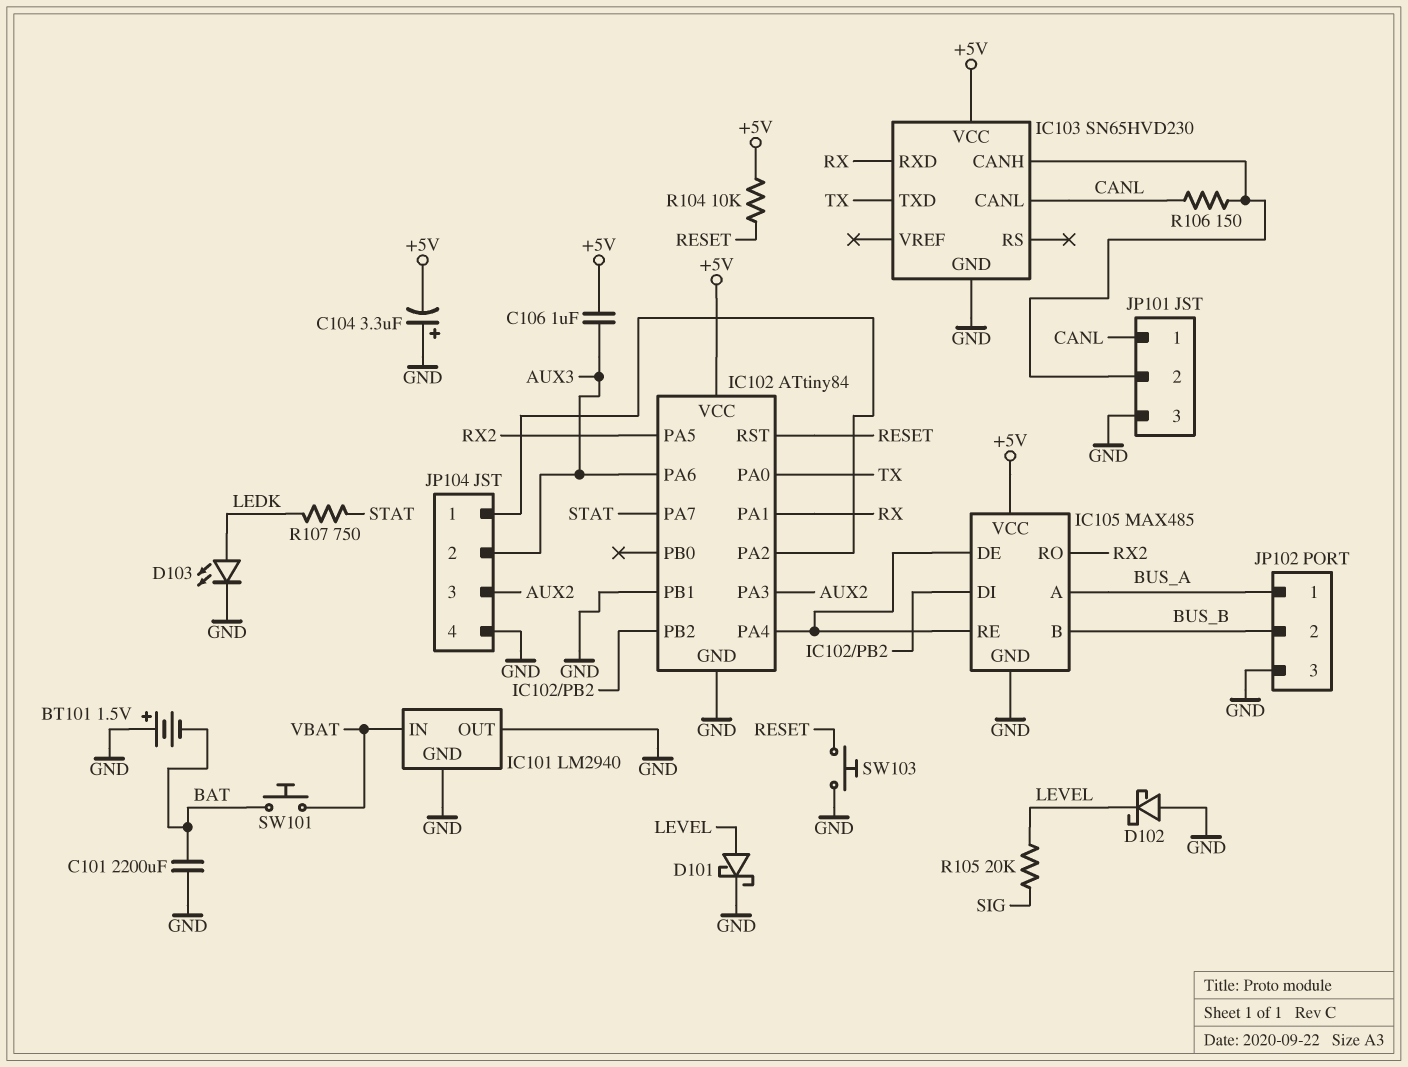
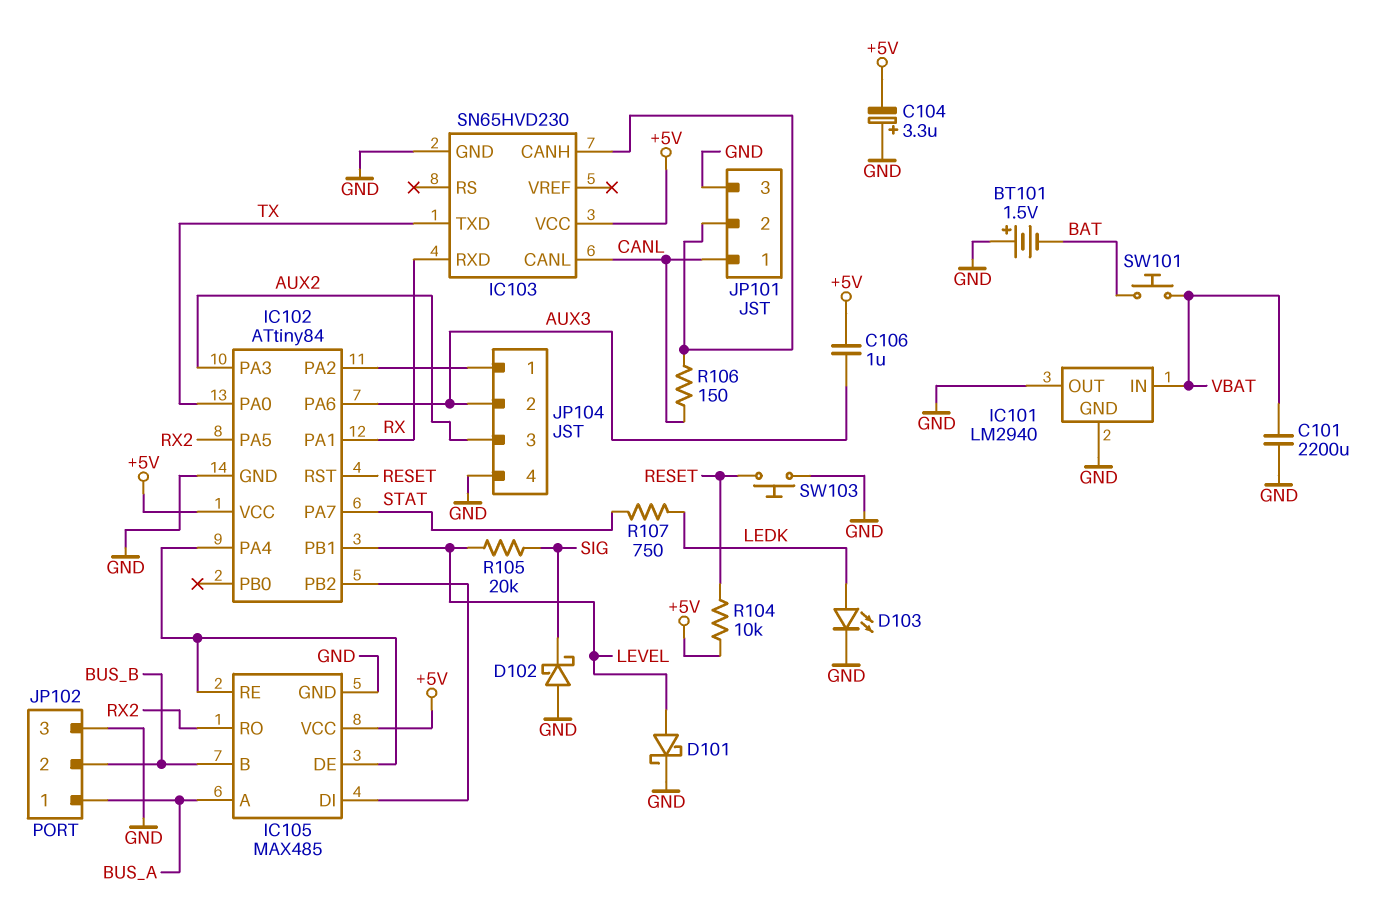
C101: 2200uF (BAT, GND) -> 2200uF (GND, VBAT)
D102: schottky (A GND, K LEVEL) -> schottky (A GND, K SIG)
IC102 pin PB1: GND -> LEVEL

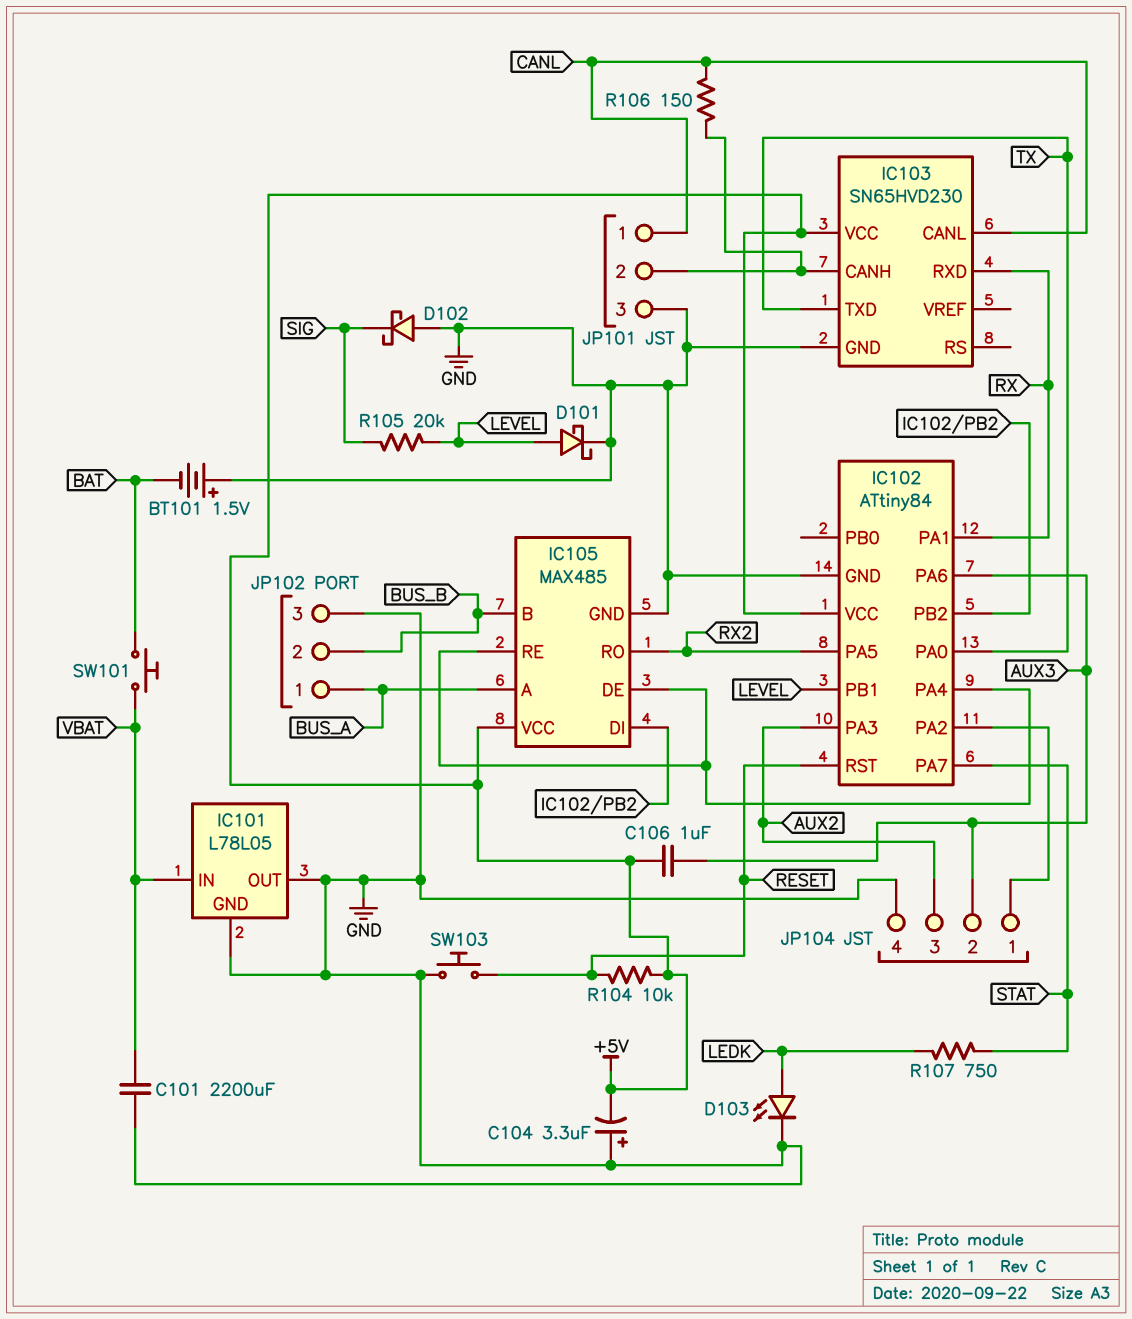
IC101: LM2940 -> L78L05

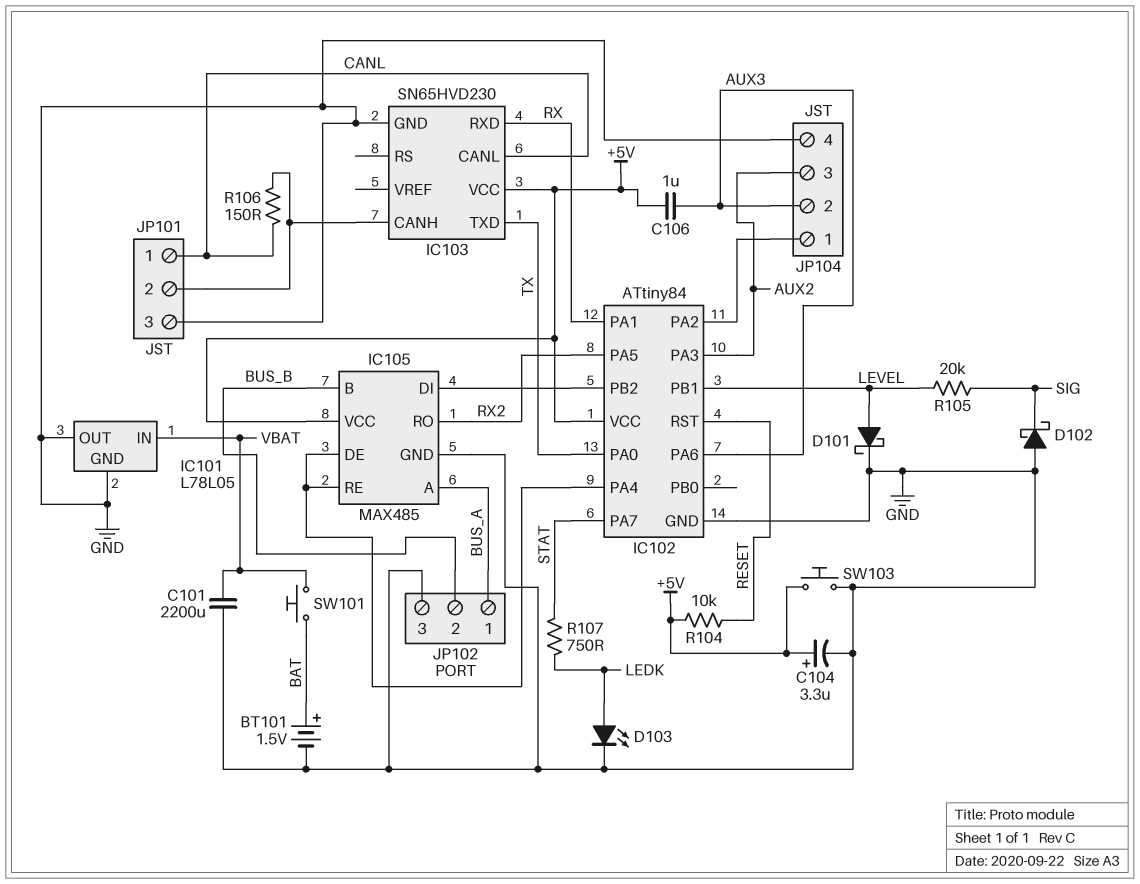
BT101: 1.5V (plus GND, minus BAT) -> 1.5V (plus BAT, minus GND)
C104: 3.3uF (plus GND, minus +5V) -> 3.3uF (plus +5V, minus GND)
SW103: button (GND, RESET) -> button (+5V, GND)

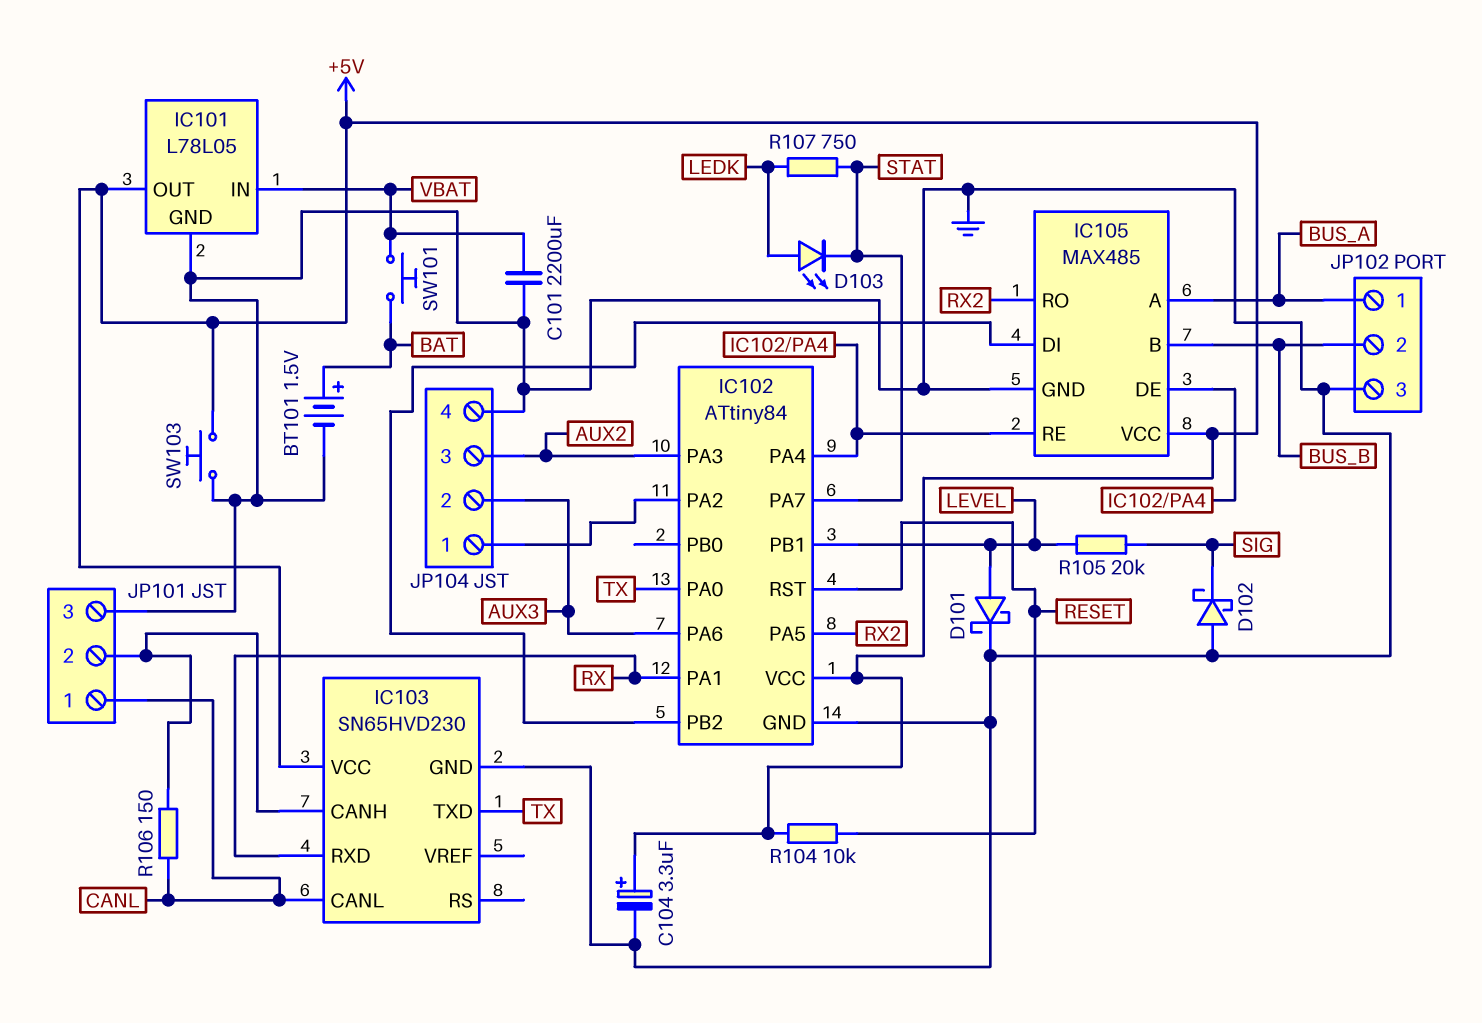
C106: 1uF (+5V, AUX3) -> none
D103: LED (A LEDK, K GND) -> LED (A LEDK, K STAT)
IC101 pin OUT: GND -> +5V

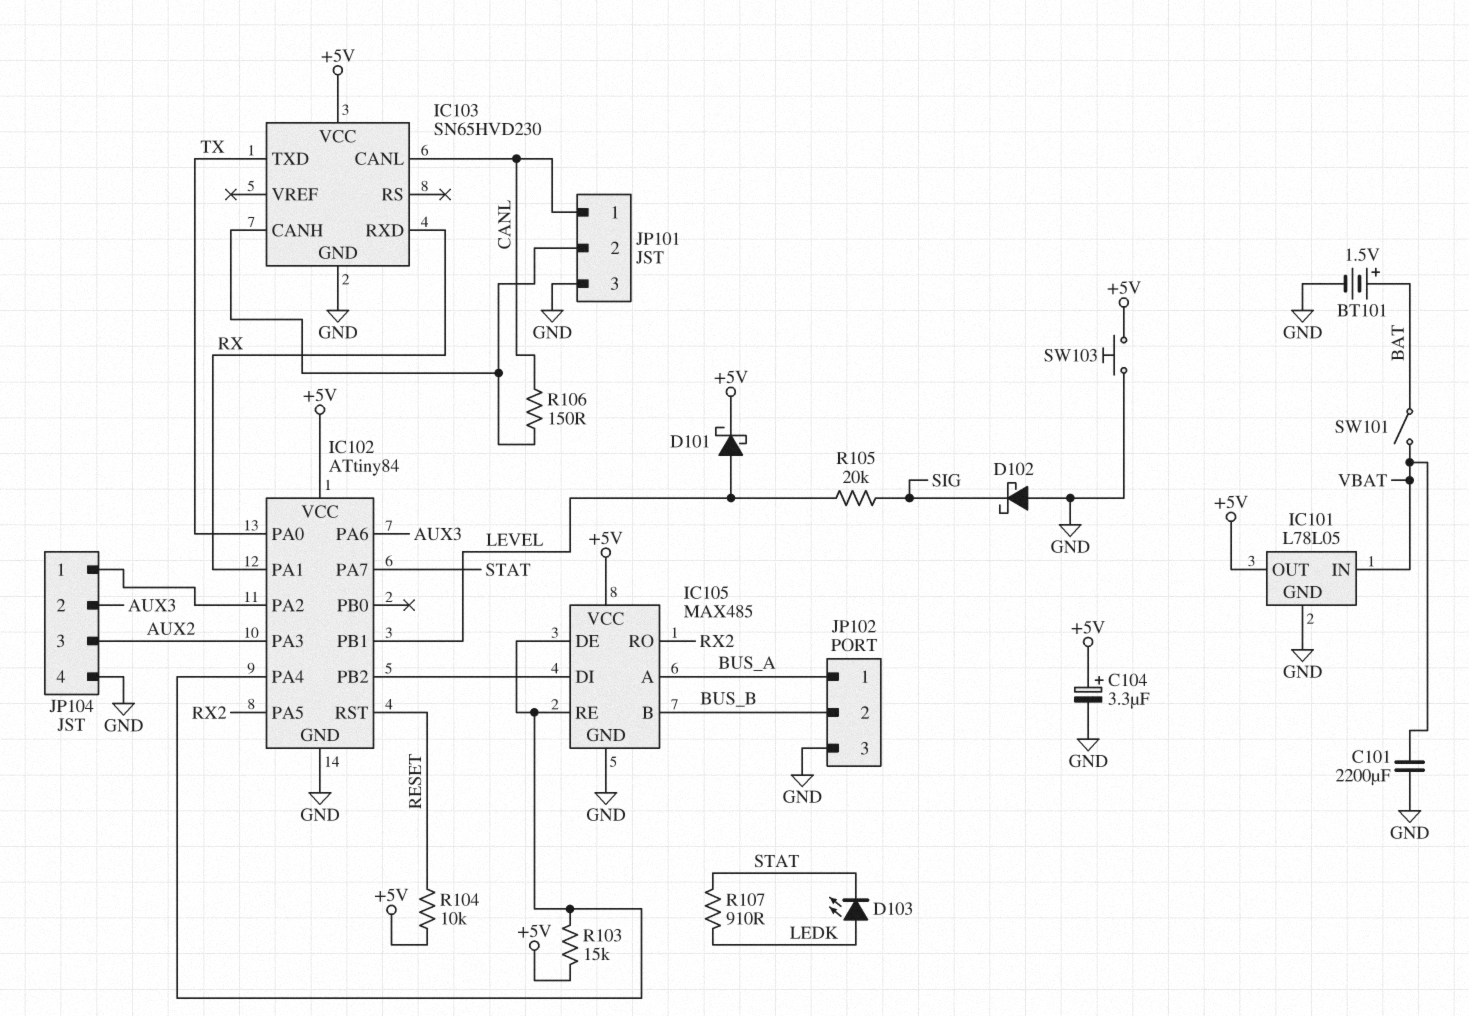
D101: schottky (A LEVEL, K GND) -> schottky (A LEVEL, K +5V)
R103: none -> 15k (+5V, IC102/PA4)
R107: 750 (LEDK, STAT) -> 910 (LEDK, STAT)
SW101: button (BAT, VBAT) -> switch (BAT, VBAT)

